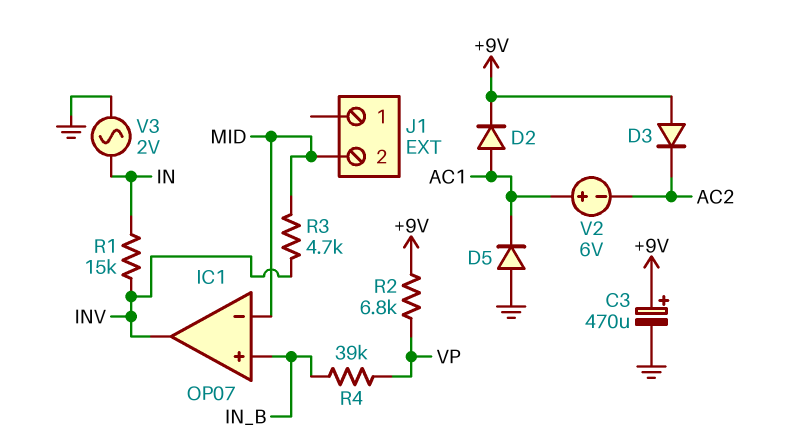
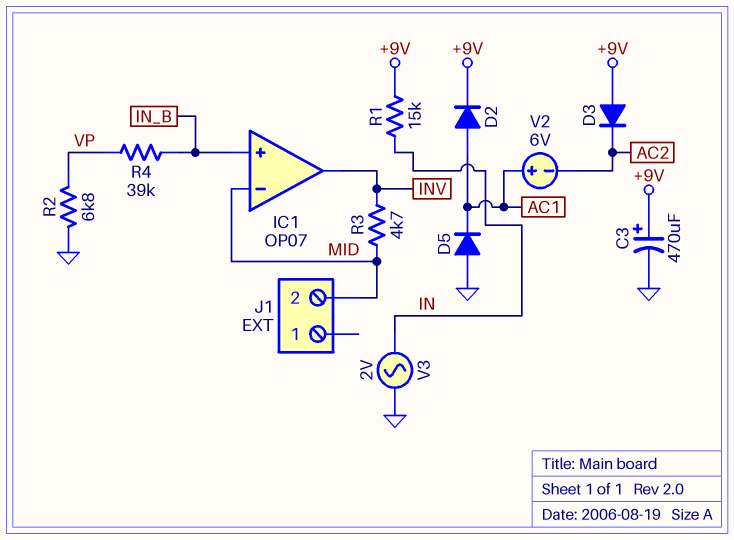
R1: 15k (IN, INV) -> 15k (+9V, IN)
R2: 6.8k (+9V, VP) -> 6.8k (GND, VP)

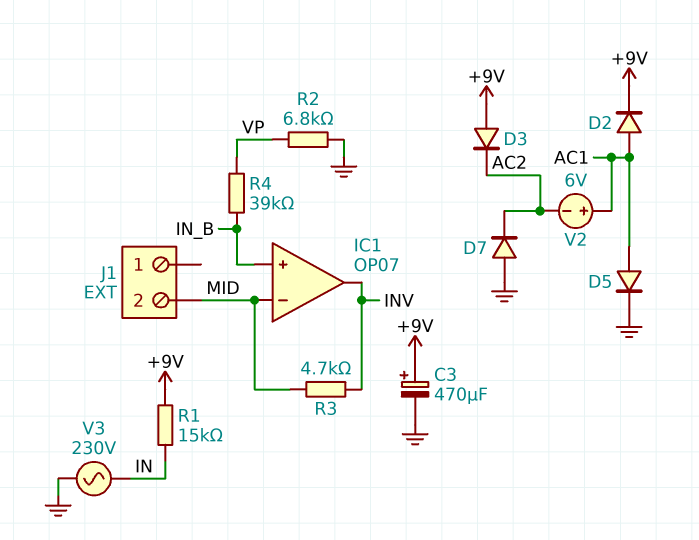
D5: diode (A GND, K AC1) -> diode (A AC1, K GND)
D7: none -> diode (A GND, K AC2)
V3: AC 2V (GND, IN) -> AC 230V (GND, IN)

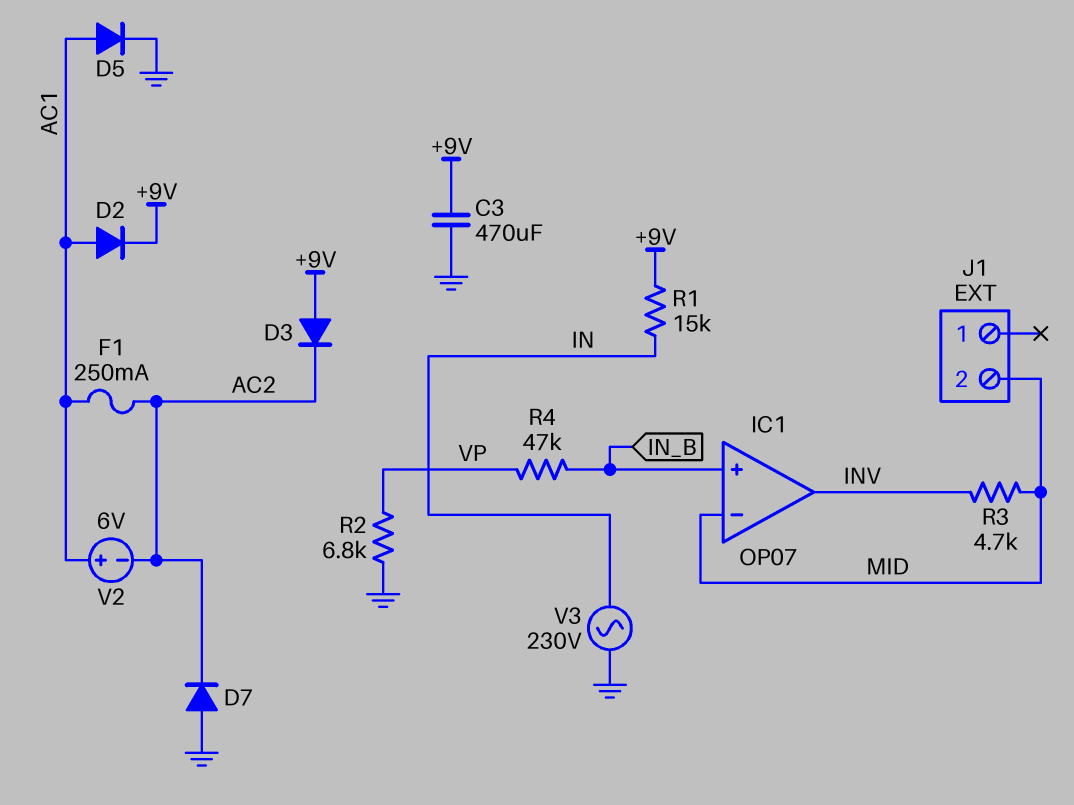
C3: 470uF (plus +9V, minus GND) -> 470uF (+9V, GND)
F1: none -> 250mA (AC1, AC2)
R4: 39k (IN_B, VP) -> 47k (IN_B, VP)

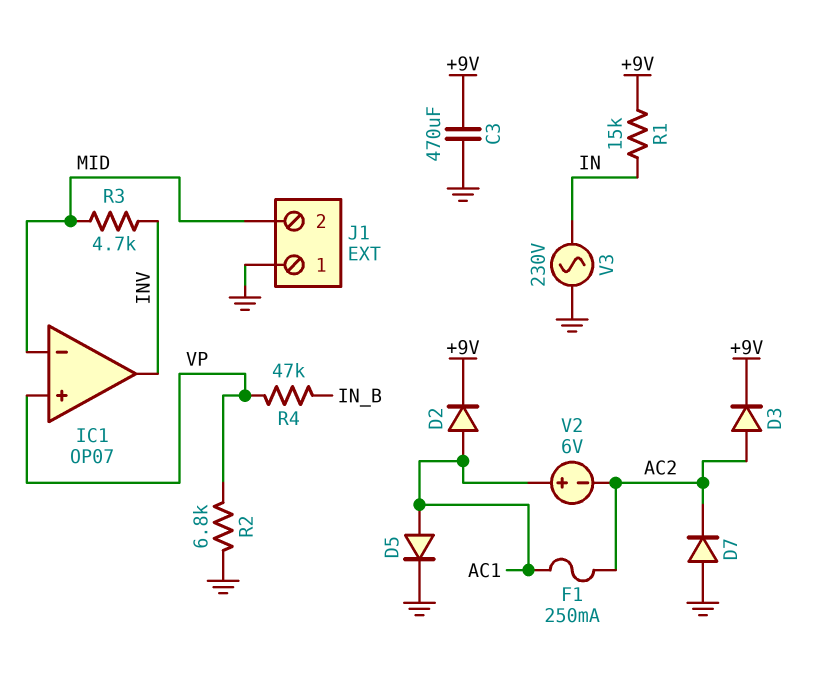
D3: diode (A +9V, K AC2) -> diode (A AC2, K +9V)
IC1 pin in+: IN_B -> VP
J1 pin 1: none -> GND

